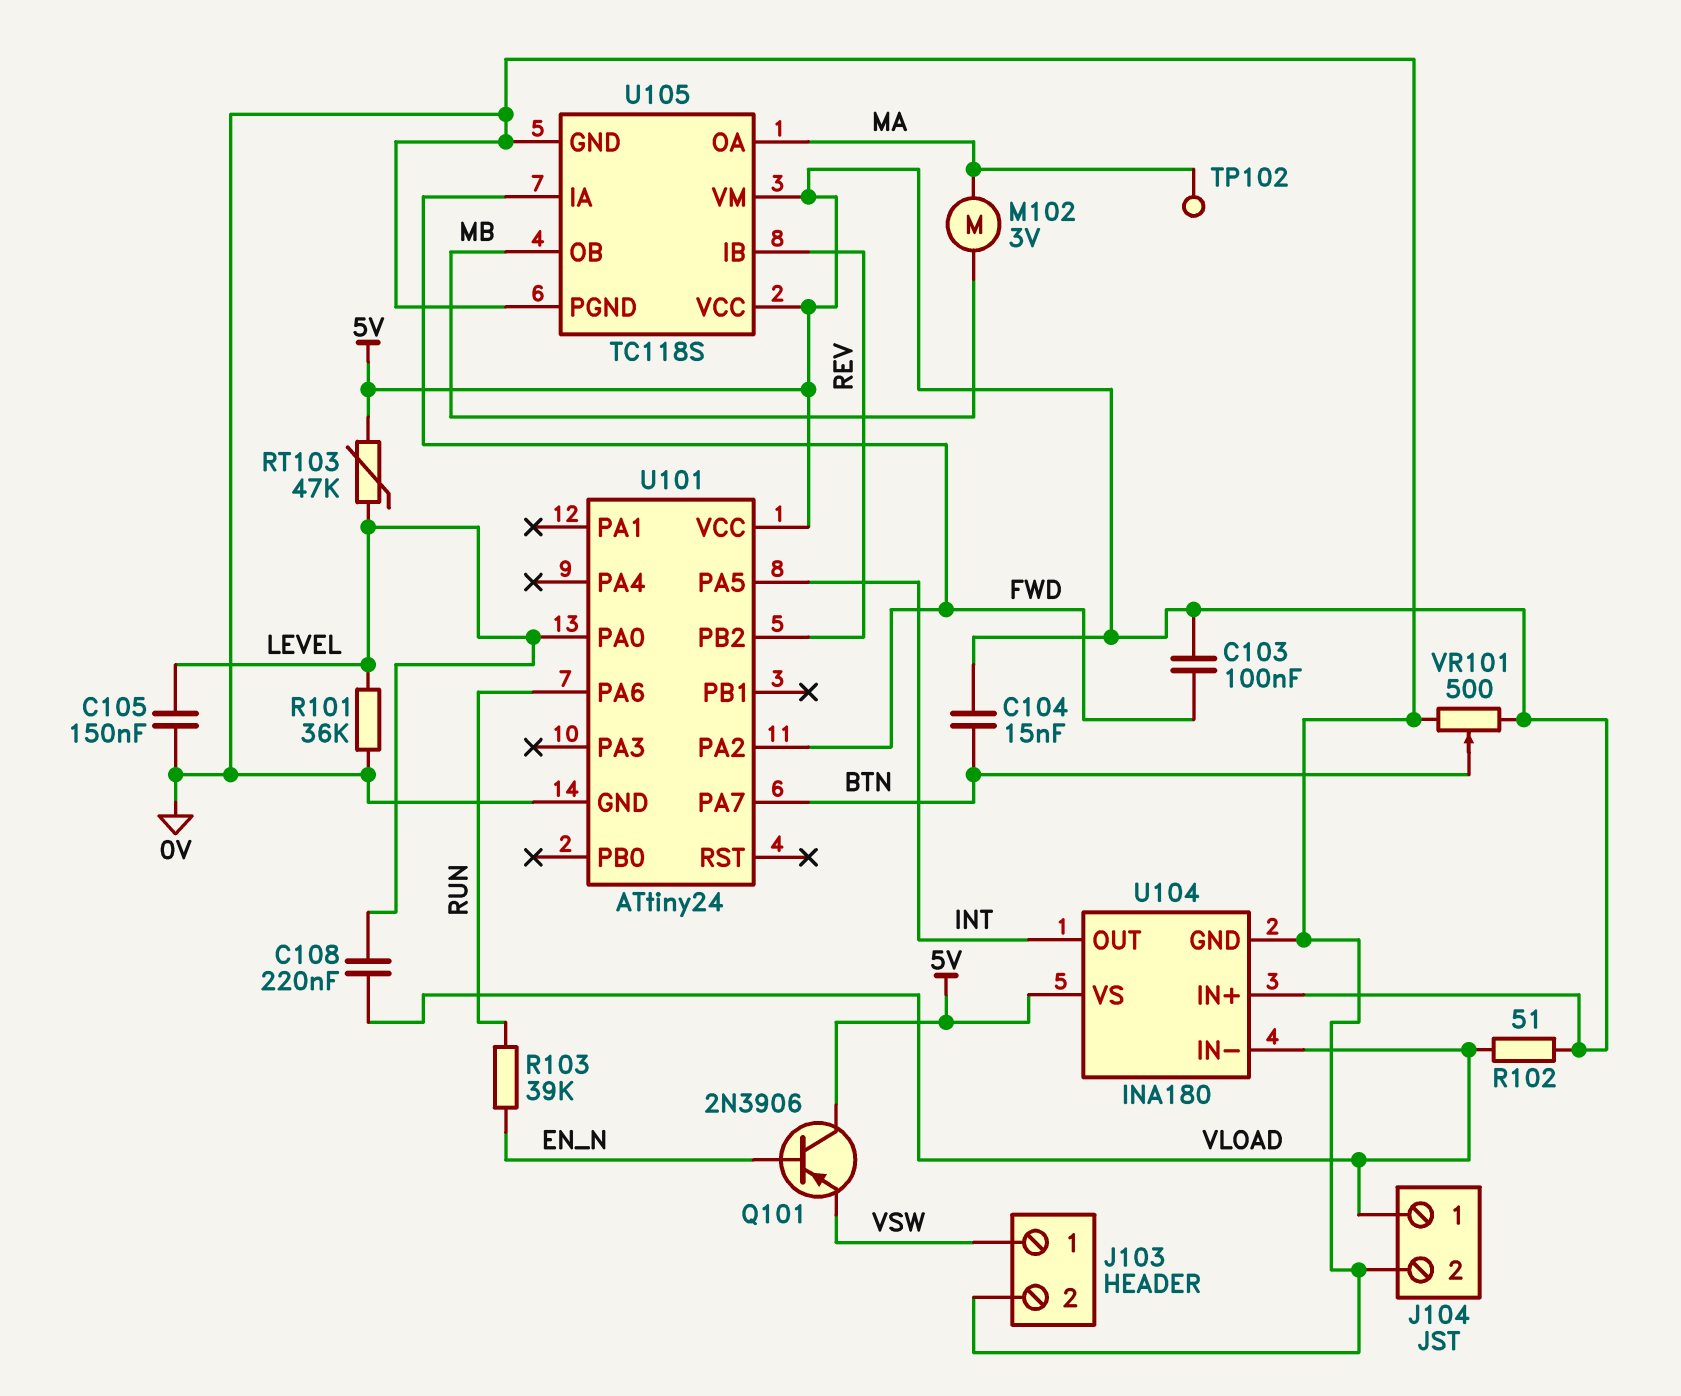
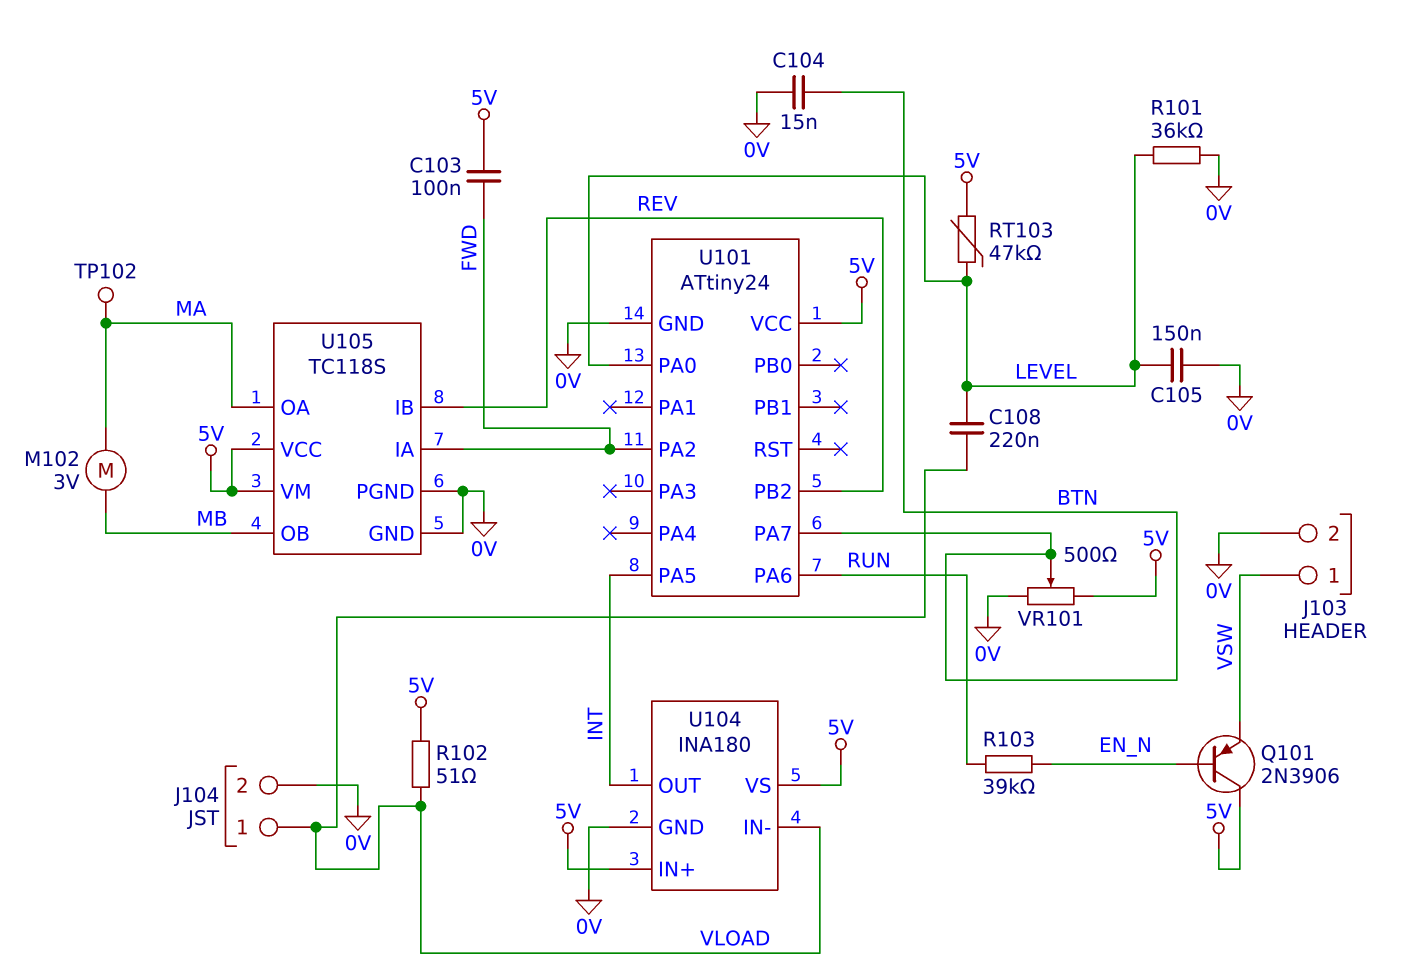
C104: 15nF (5V, BTN) -> 15nF (0V, BTN)

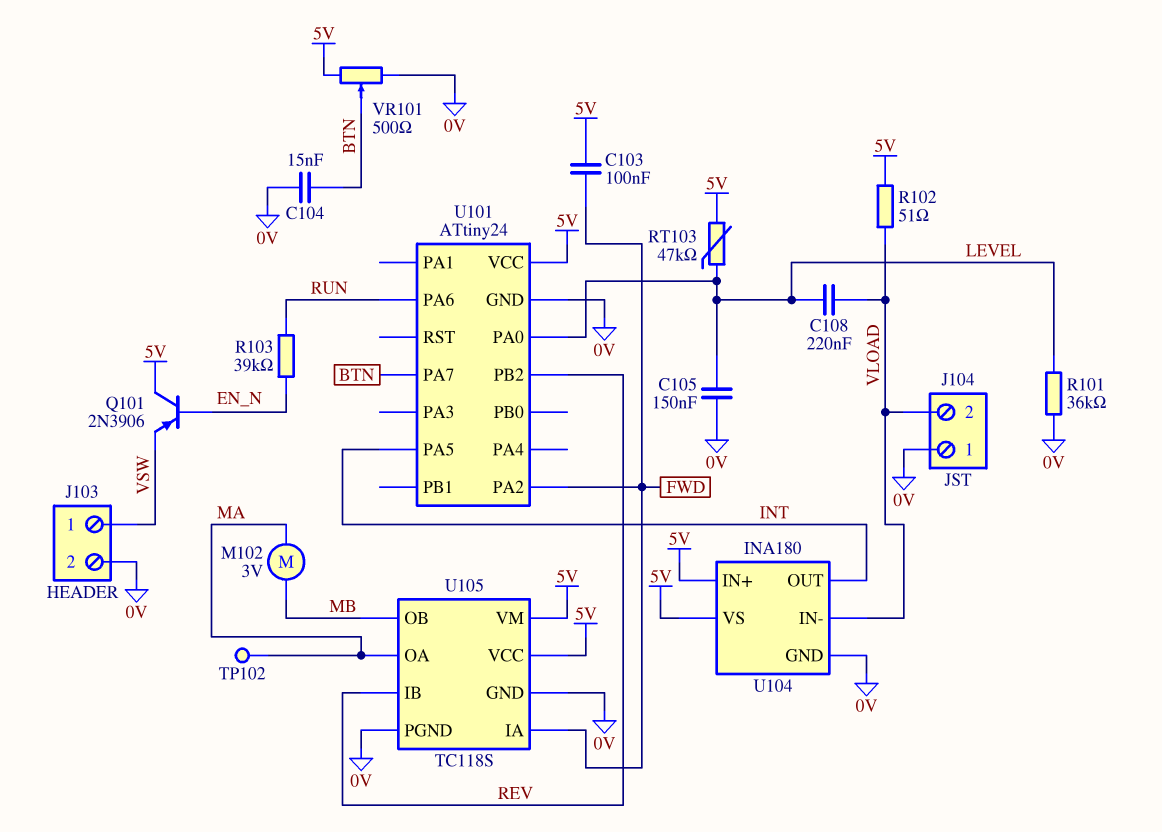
J104 pin 1: VLOAD -> 0V
J104 pin 2: 0V -> VLOAD

